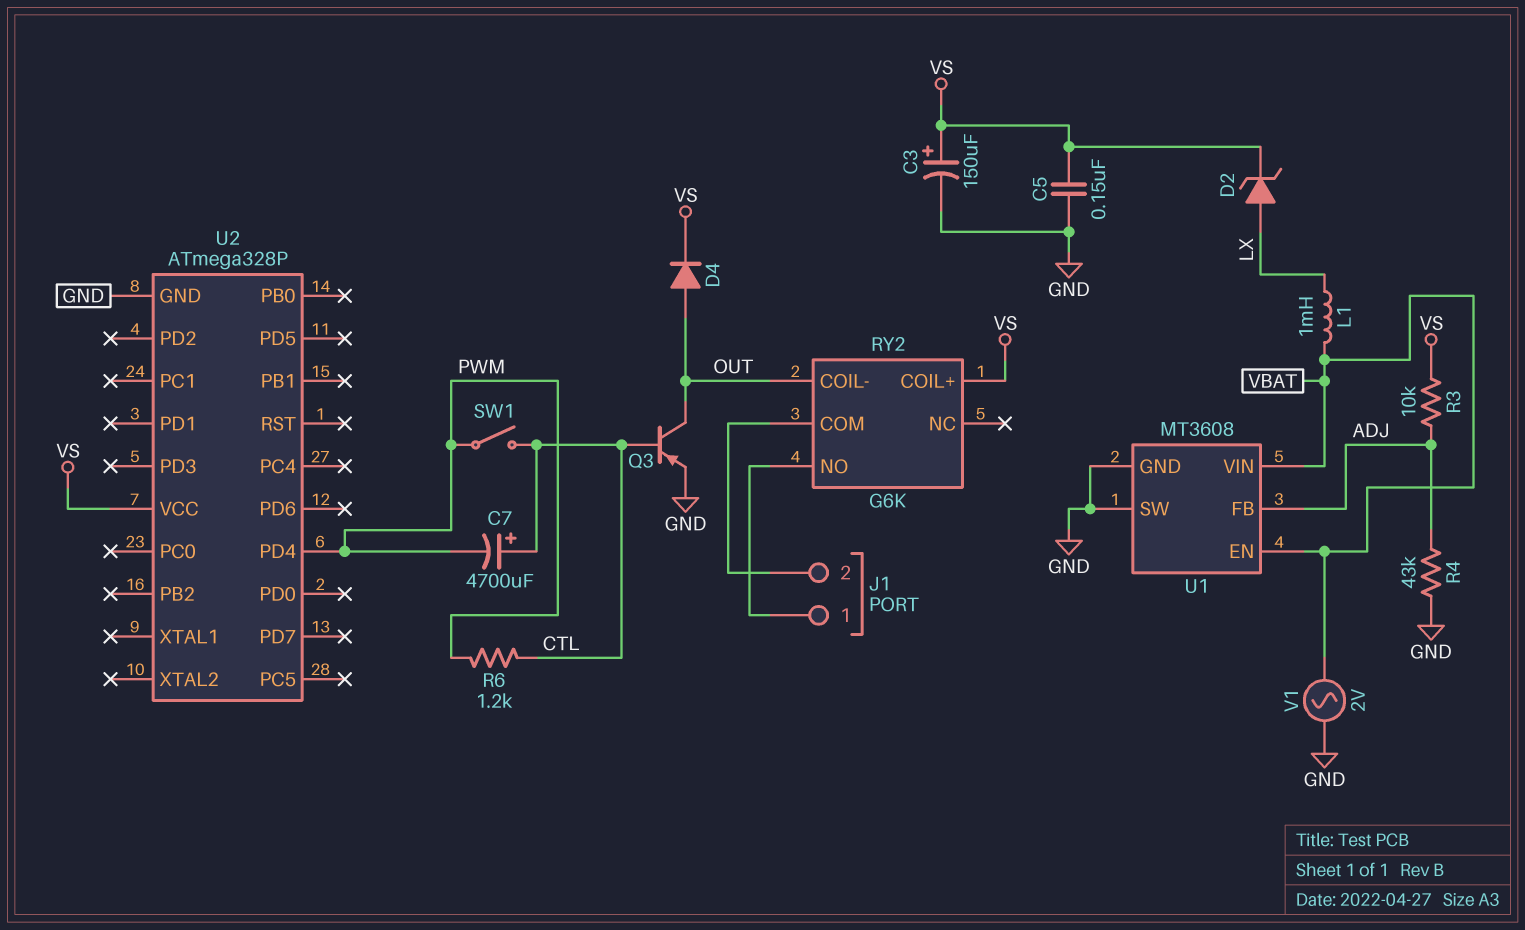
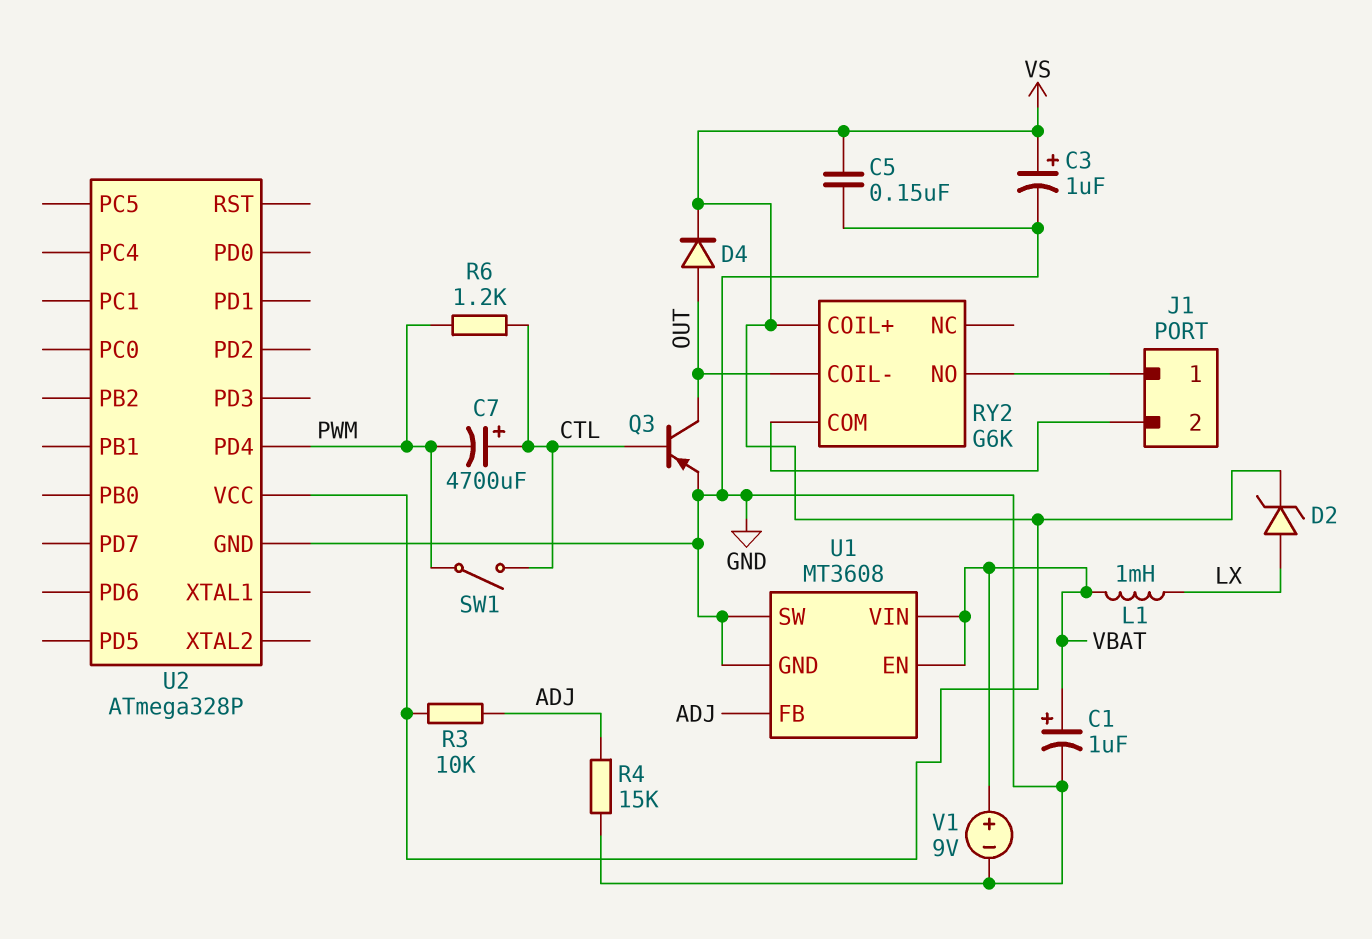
C1: none -> 1uF (plus VBAT, minus GND)
C3: 150uF (plus VS, minus GND) -> 1uF (plus VS, minus GND)
R4: 43k (ADJ, GND) -> 15k (ADJ, GND)
V1: AC 2V (GND, VBAT) -> 9V (plus VBAT, minus GND)

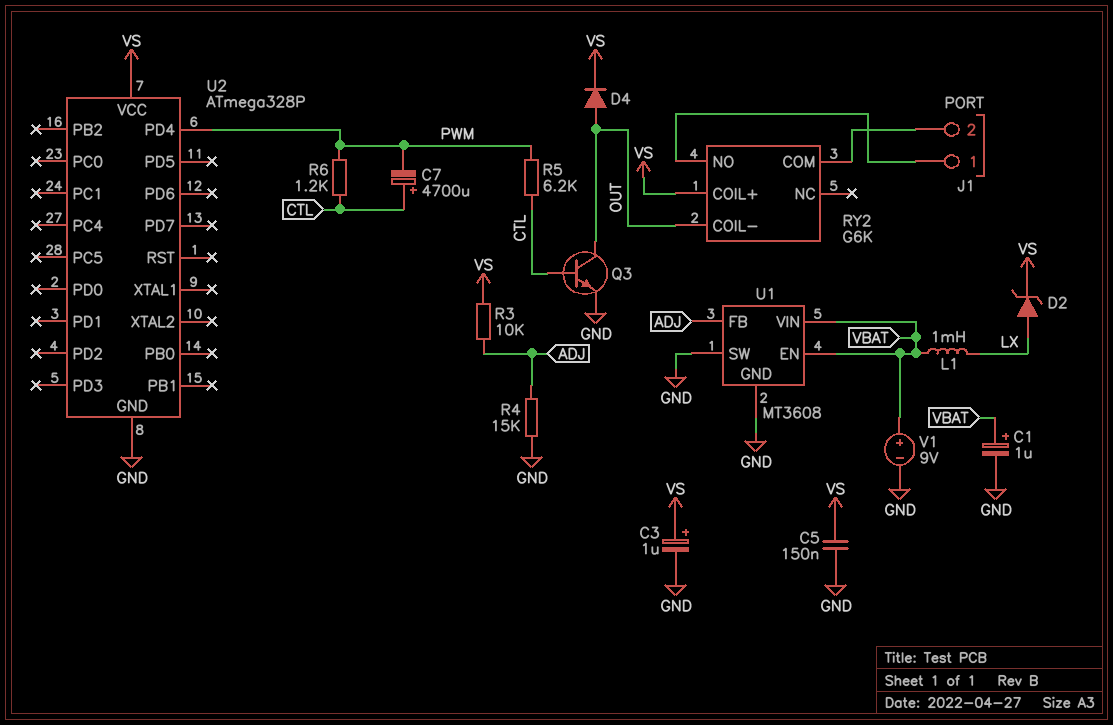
Q3: PNP (B CTL, C OUT, E GND) -> NPN (B CTL, C OUT, E GND)
R5: none -> 6.2k (CTL, PWM)
SW1: switch (CTL, PWM) -> none

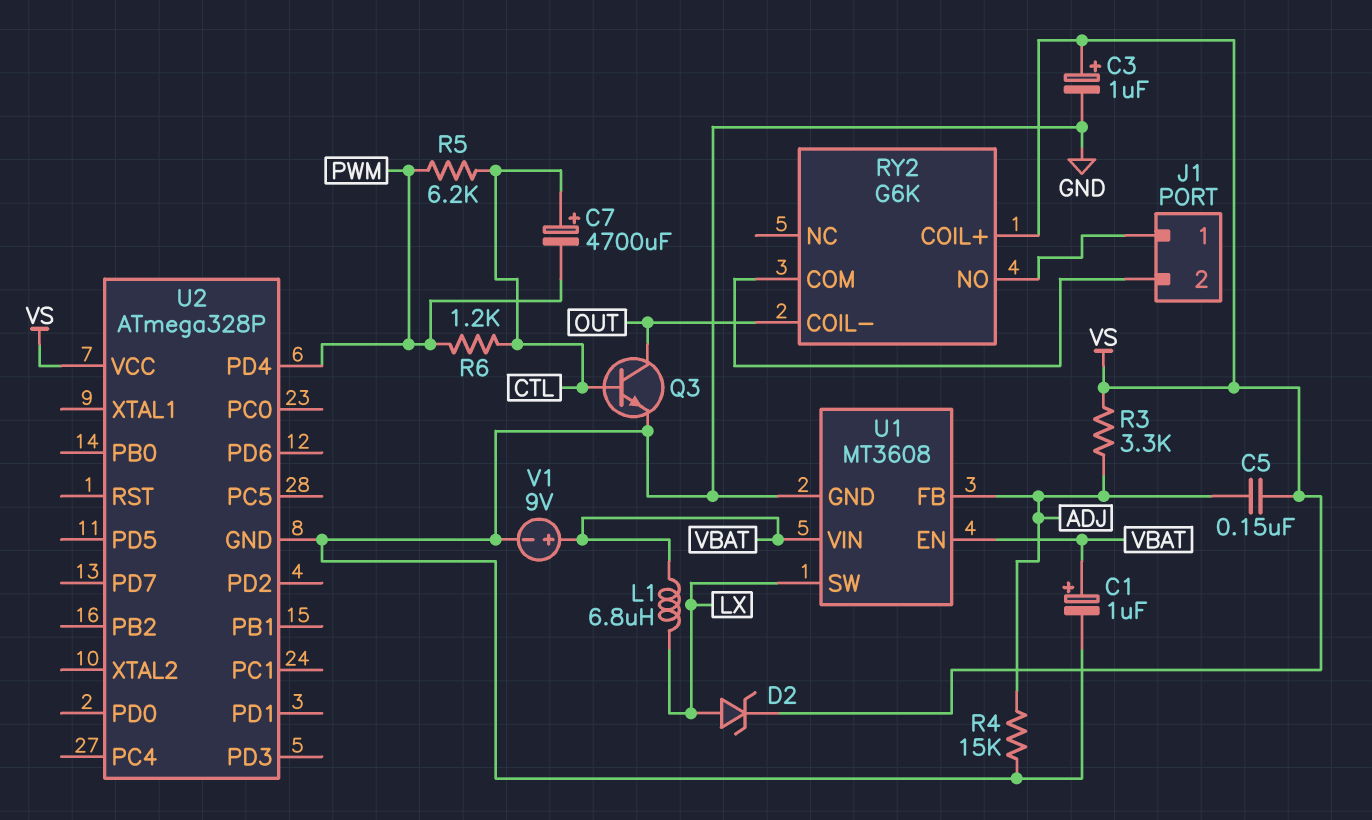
C5: 150nF (GND, VS) -> 150nF (ADJ, VS)
D4: diode (A OUT, K VS) -> none
L1: 1mH (LX, VBAT) -> 6.8uH (LX, VBAT)
R3: 10k (ADJ, VS) -> 3.3k (ADJ, VS)
U1 pin SW: GND -> LX

